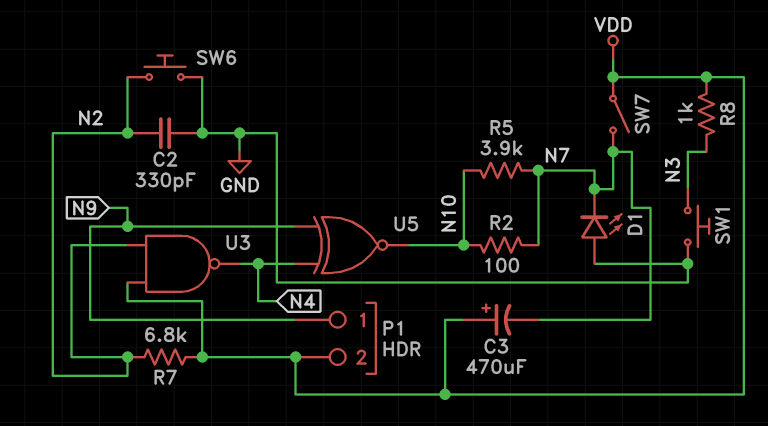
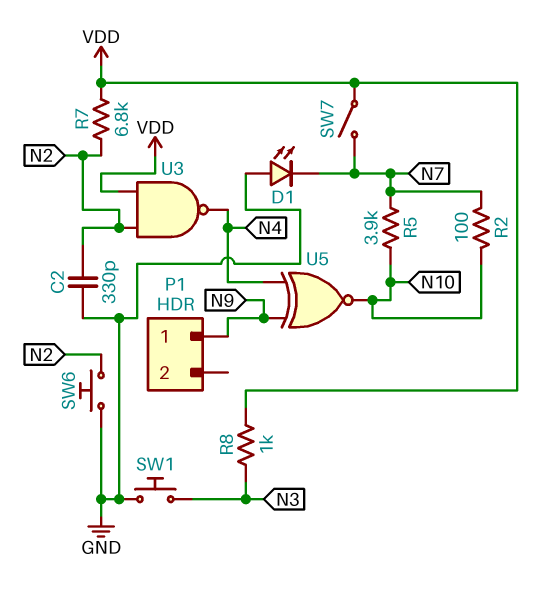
C3: 470uF (plus VDD, minus N7) -> none
P1 pin 2: VDD -> none

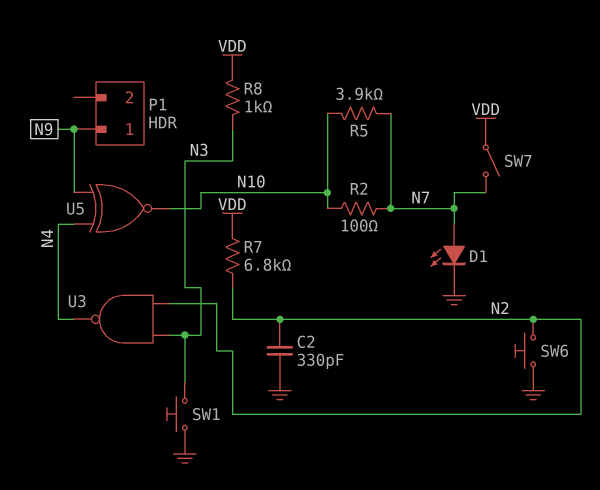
D1: LED (A GND, K N7) -> LED (A N7, K GND)
U3: NAND (in N2, in VDD, out N4) -> NAND (in N2, in N3, out N4)

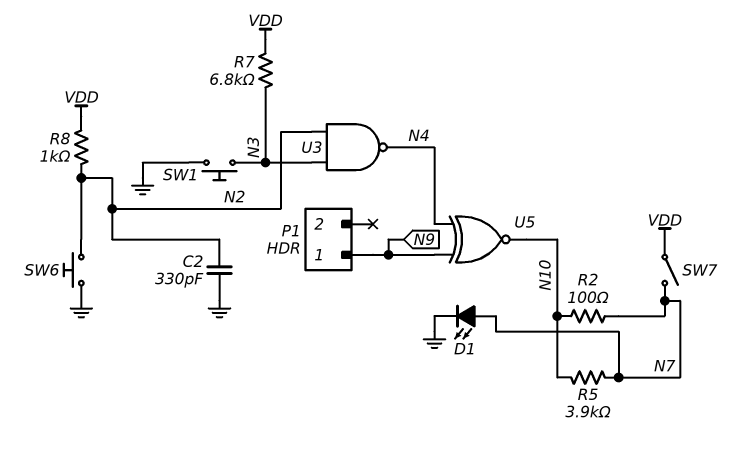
R7: 6.8k (N2, VDD) -> 6.8k (N3, VDD)
R8: 1k (N3, VDD) -> 1k (N2, VDD)

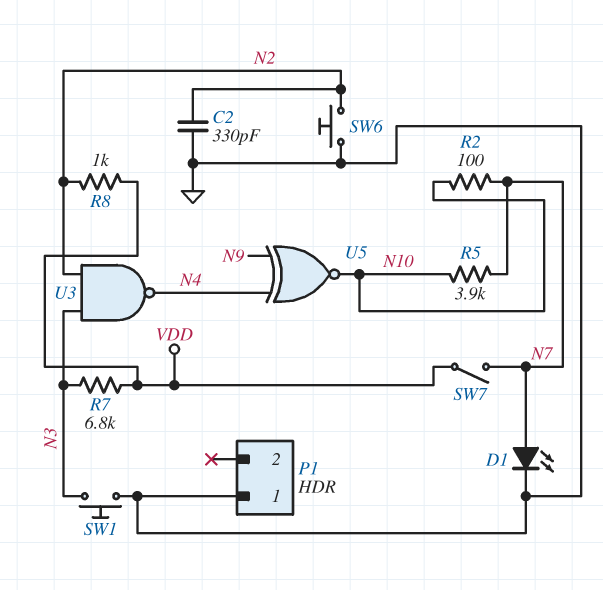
P1 pin 1: N9 -> GND

